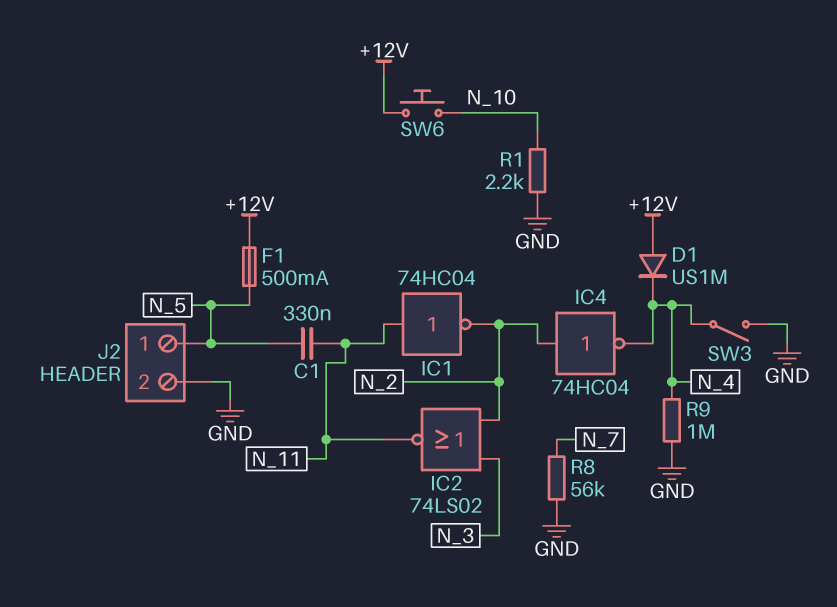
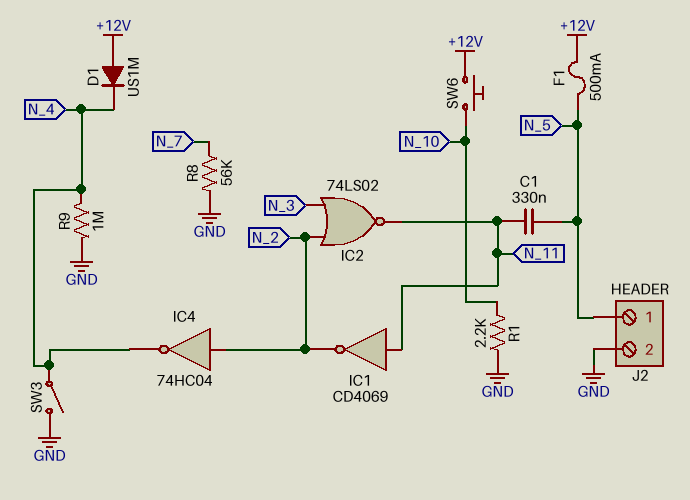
IC1: NOT 74HC04 (in N_11, out N_2) -> NOT CD4069 (in N_11, out N_2)

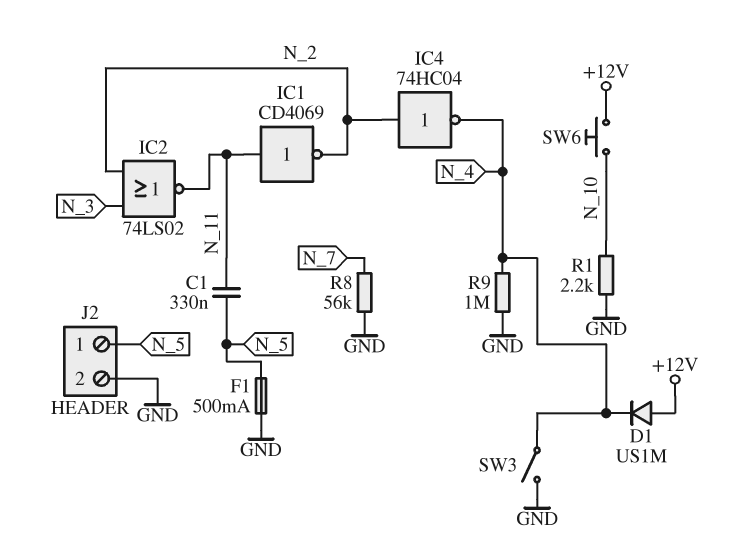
F1: 500mA (+12V, N_5) -> 500mA (GND, N_5)

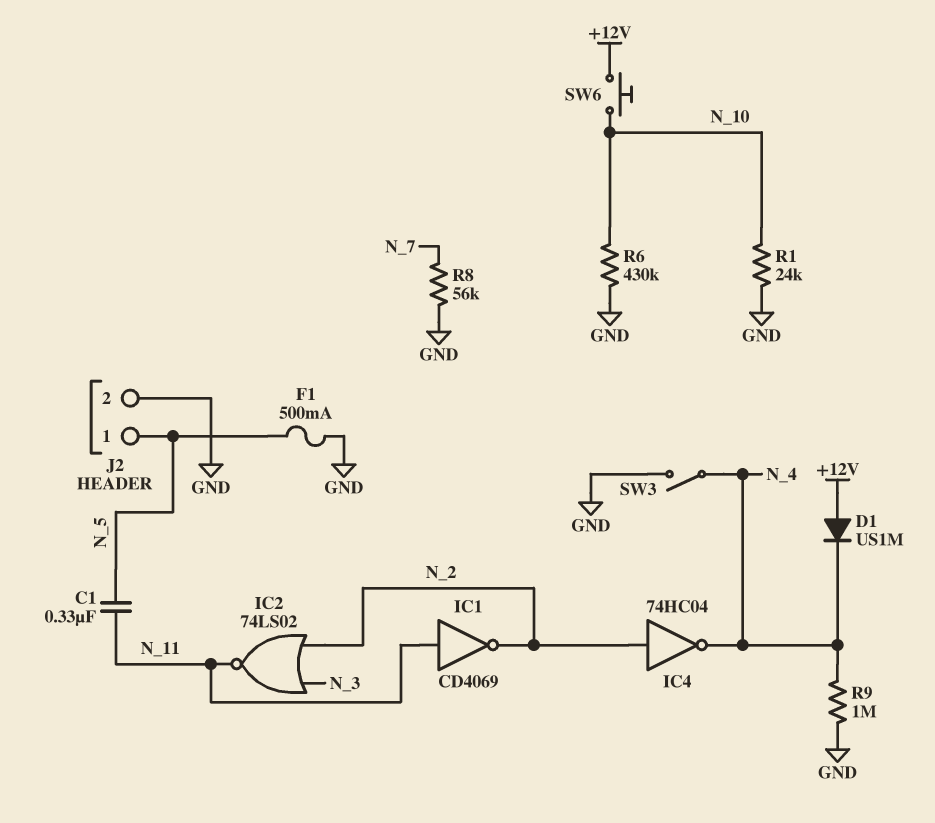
R1: 2.2k (GND, N_10) -> 24k (GND, N_10)
R6: none -> 430k (GND, N_10)

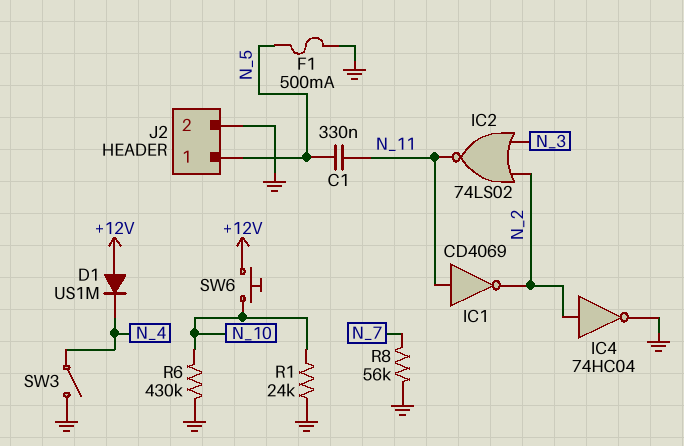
IC4: NOT 74HC04 (in N_2, out N_4) -> NOT 74HC04 (in N_2, out GND)
R9: 1M (GND, N_4) -> none

